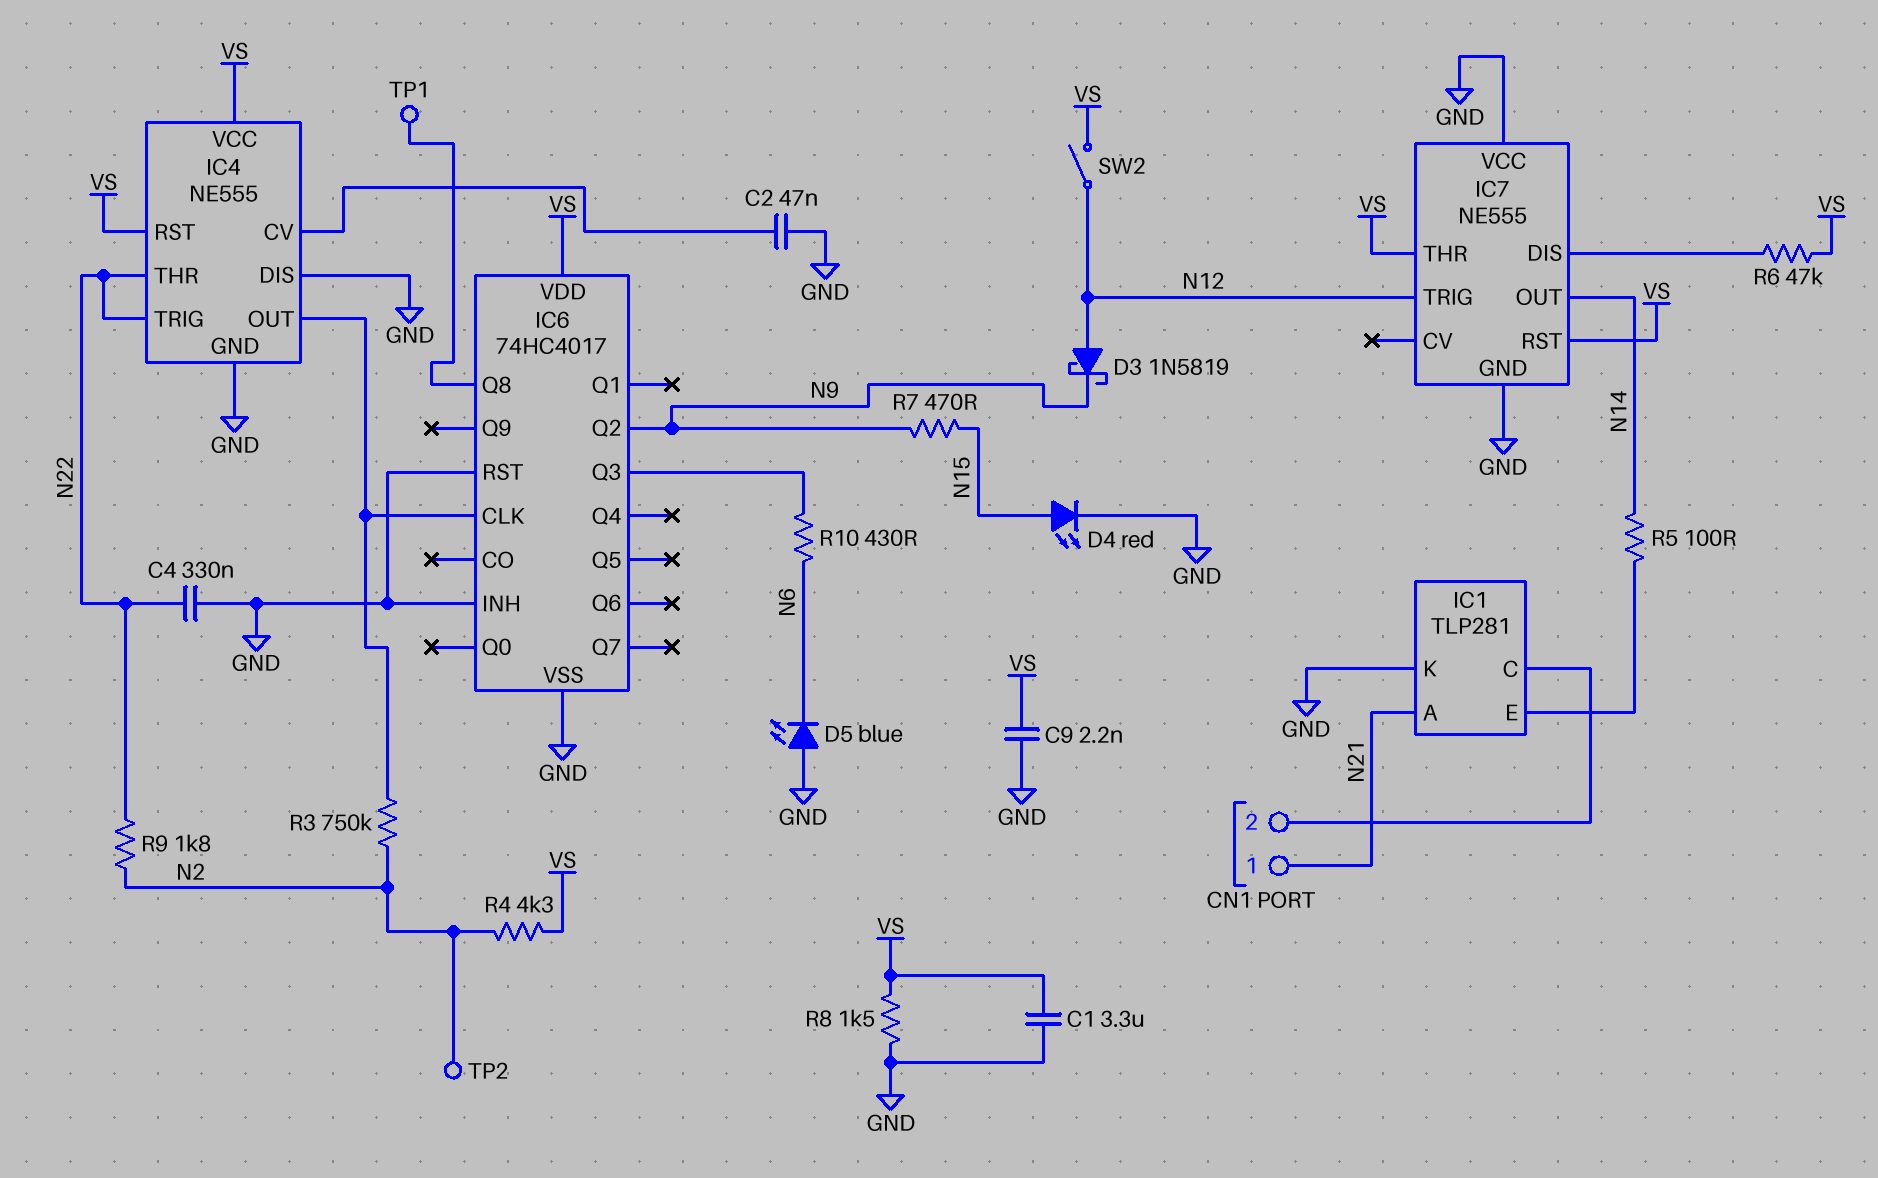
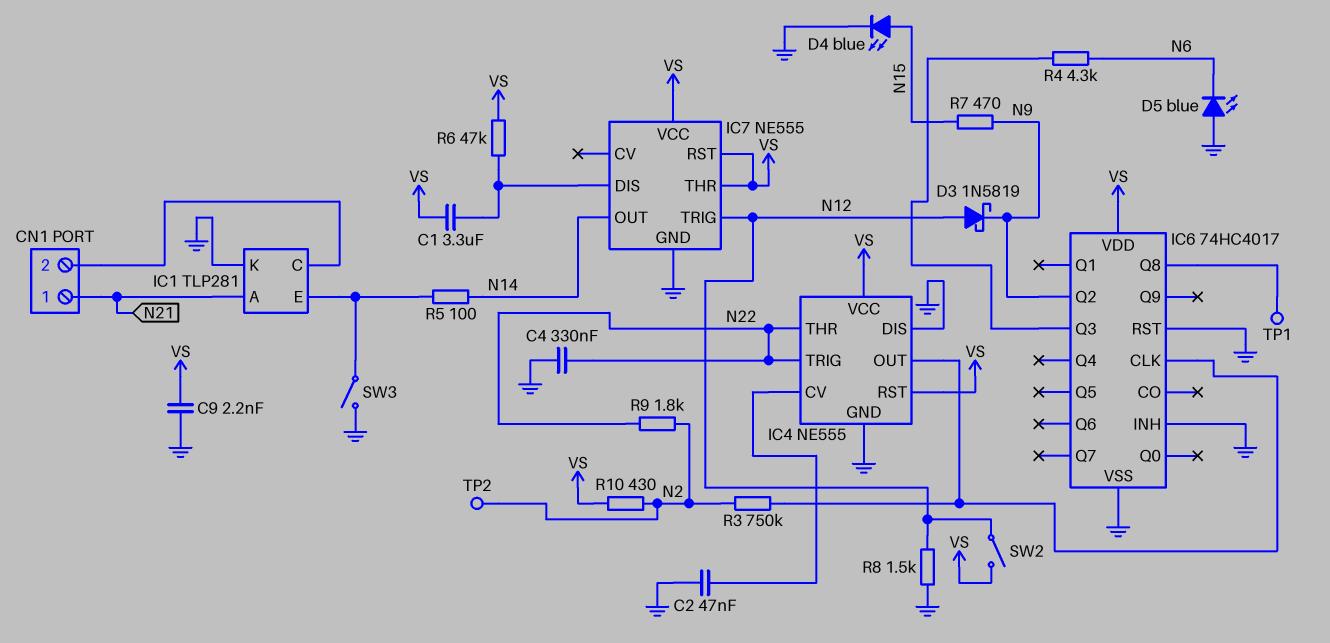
C1: 3.3uF (GND, VS) -> 3.3uF (IC7/DIS, VS)
D4: LED red (A N15, K GND) -> LED blue (A N15, K GND)
IC7 pin VCC: GND -> VS
R4: 4.3k (N2, VS) -> 4.3k (IC6/Q3, N6)
R8: 1.5k (GND, VS) -> 1.5k (GND, N12)
R10: 430 (IC6/Q3, N6) -> 430 (N2, VS)
SW3: none -> switch (GND, IC1/E)

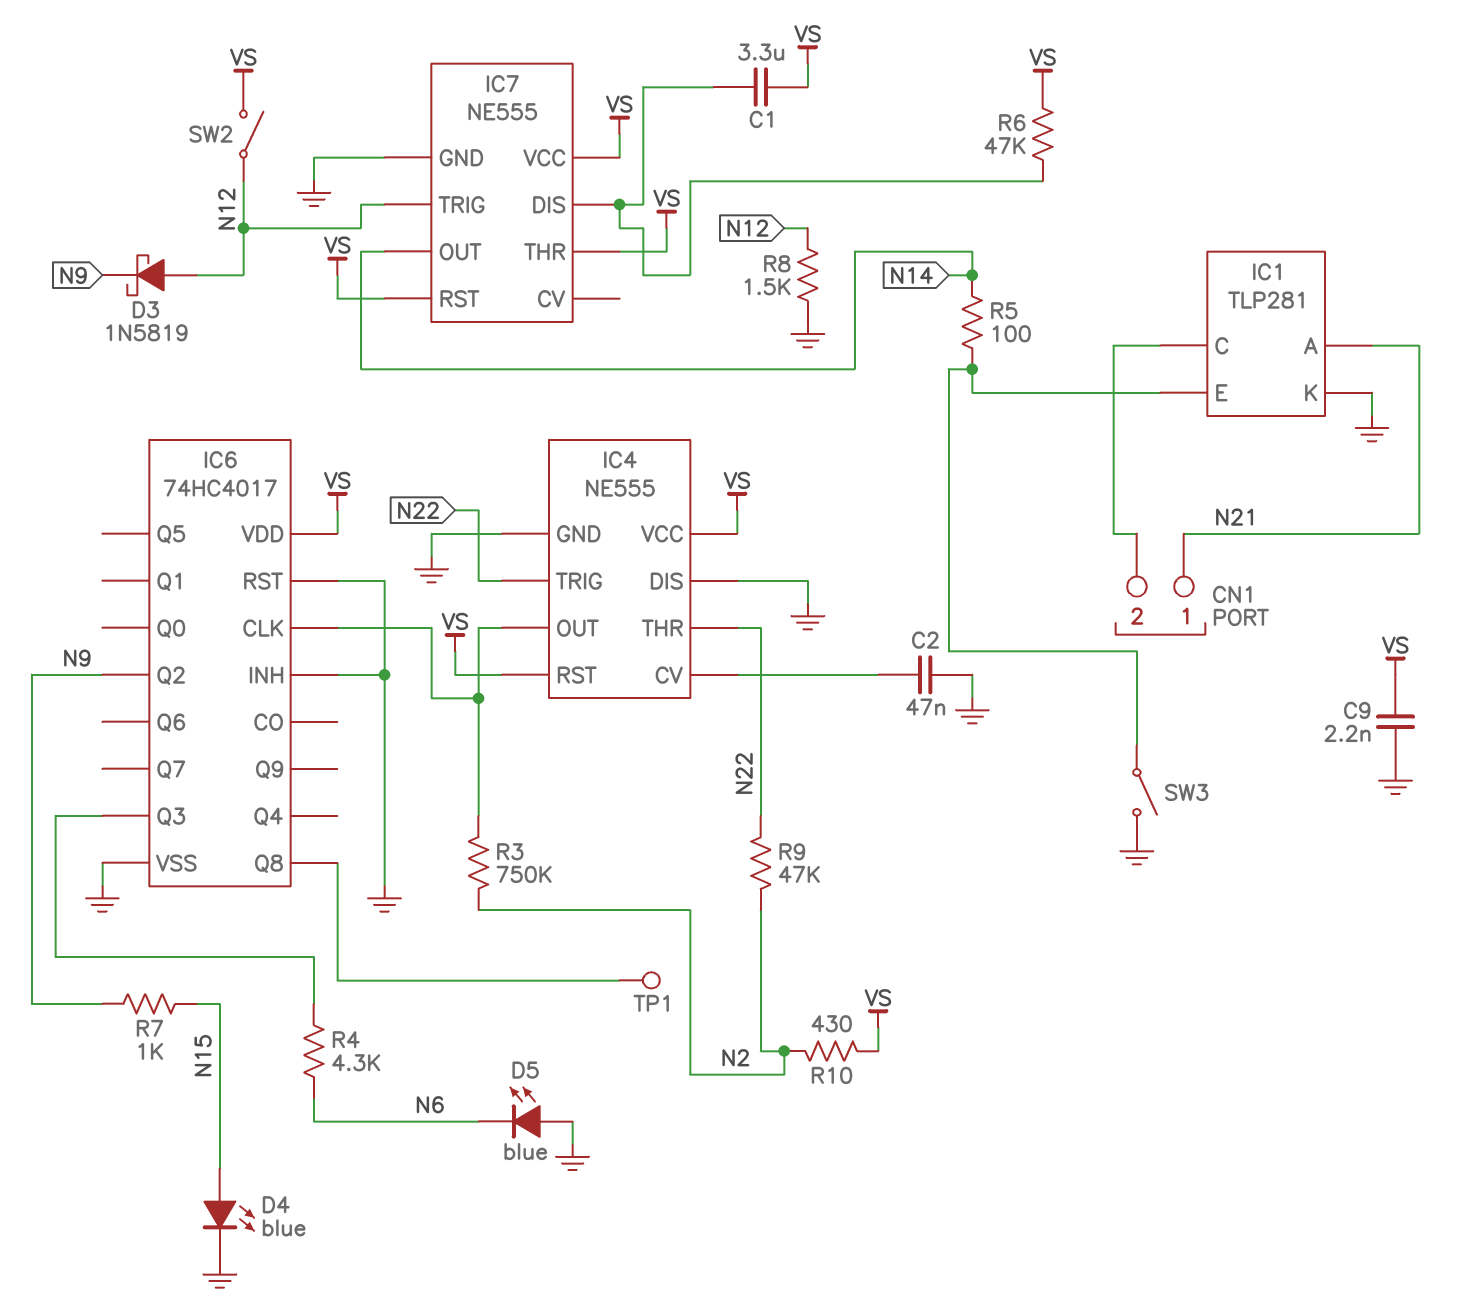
C4: 330nF (GND, N22) -> none
R7: 470 (N9, N15) -> 1k (N9, N15)
R9: 1.8k (N2, N22) -> 47k (N2, N22)
TP2: test point (N2) -> none

